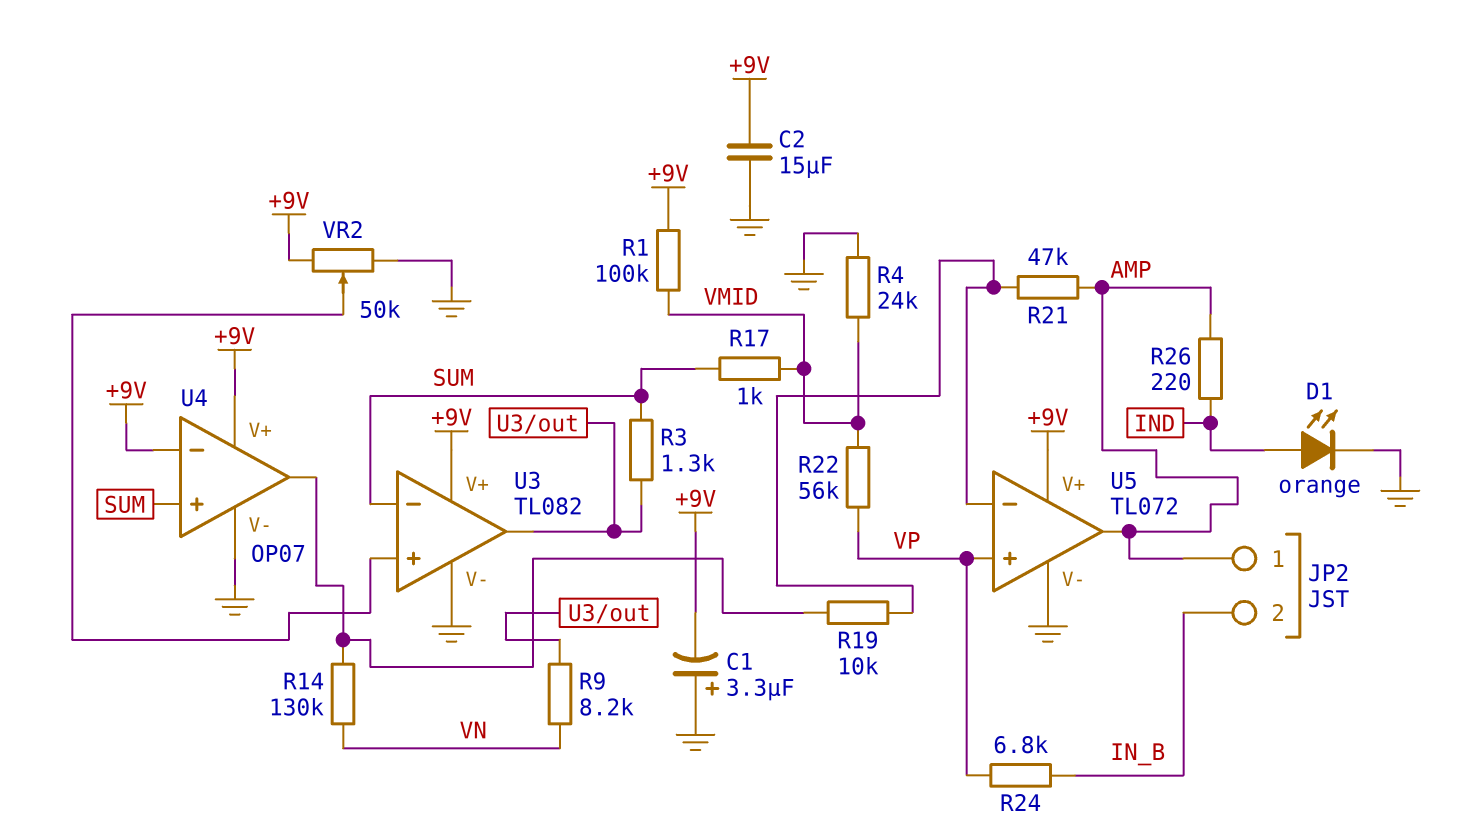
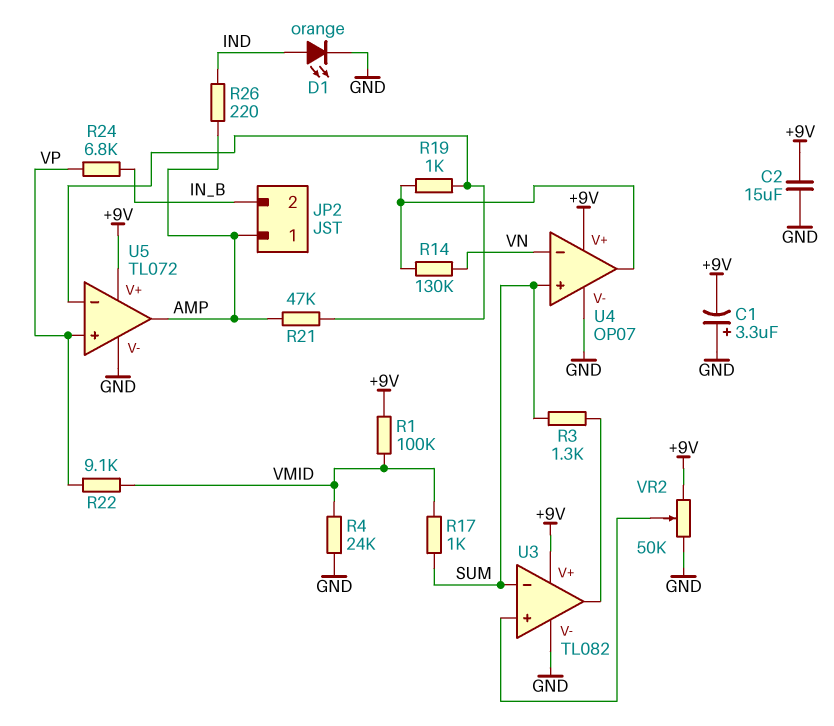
R9: 8.2k (U3/out, VN) -> none
R19: 10k (U4/out, U5/in-) -> 1k (U4/out, U5/in-)
R22: 56k (VMID, VP) -> 9.1k (VMID, VP)
U4 pin in-: +9V -> VN

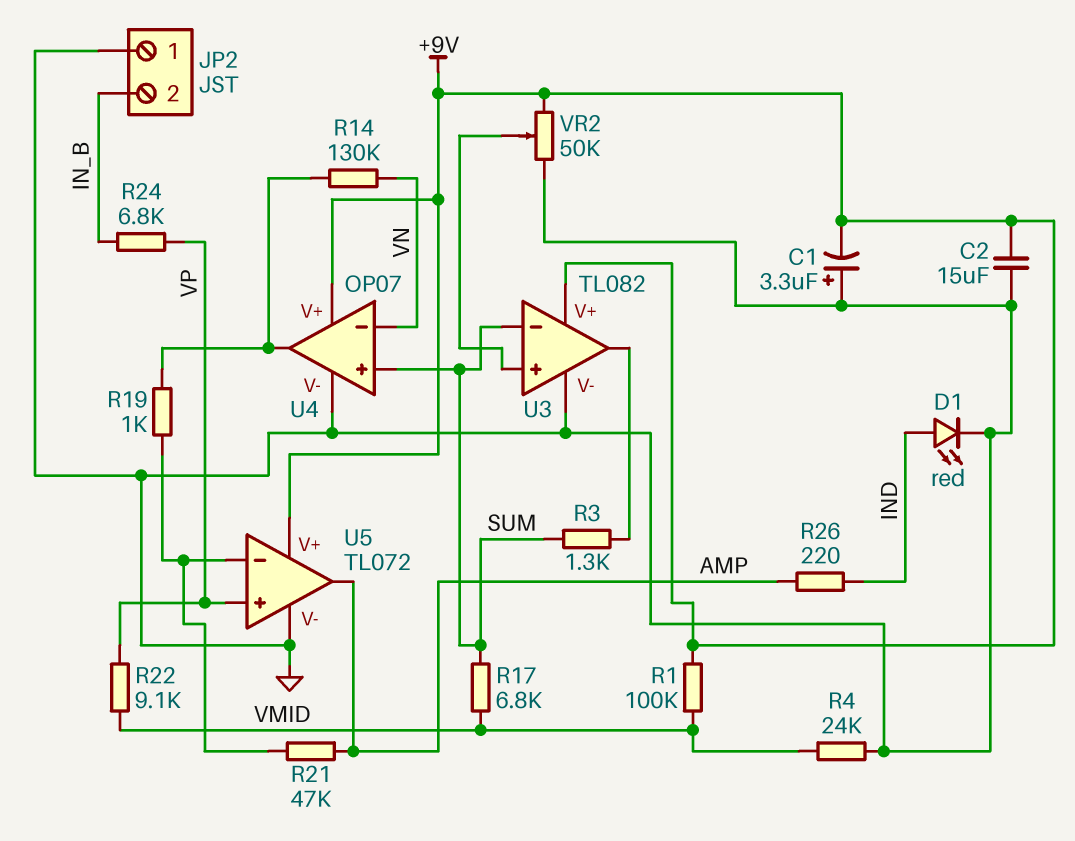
D1: LED orange (A IND, K GND) -> LED red (A IND, K GND)
JP2 pin 1: AMP -> GND
R17: 1k (SUM, VMID) -> 6.8k (SUM, VMID)

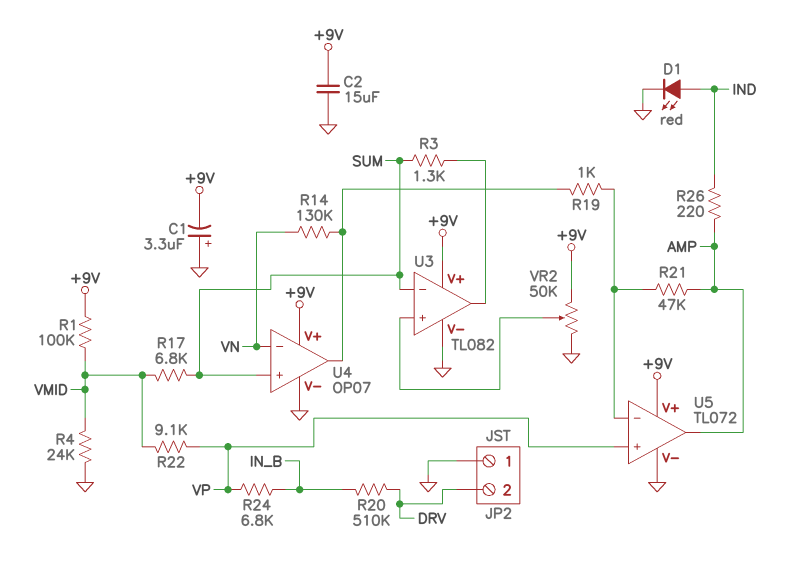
JP2 pin 2: IN_B -> DRV
R20: none -> 510k (DRV, IN_B)

